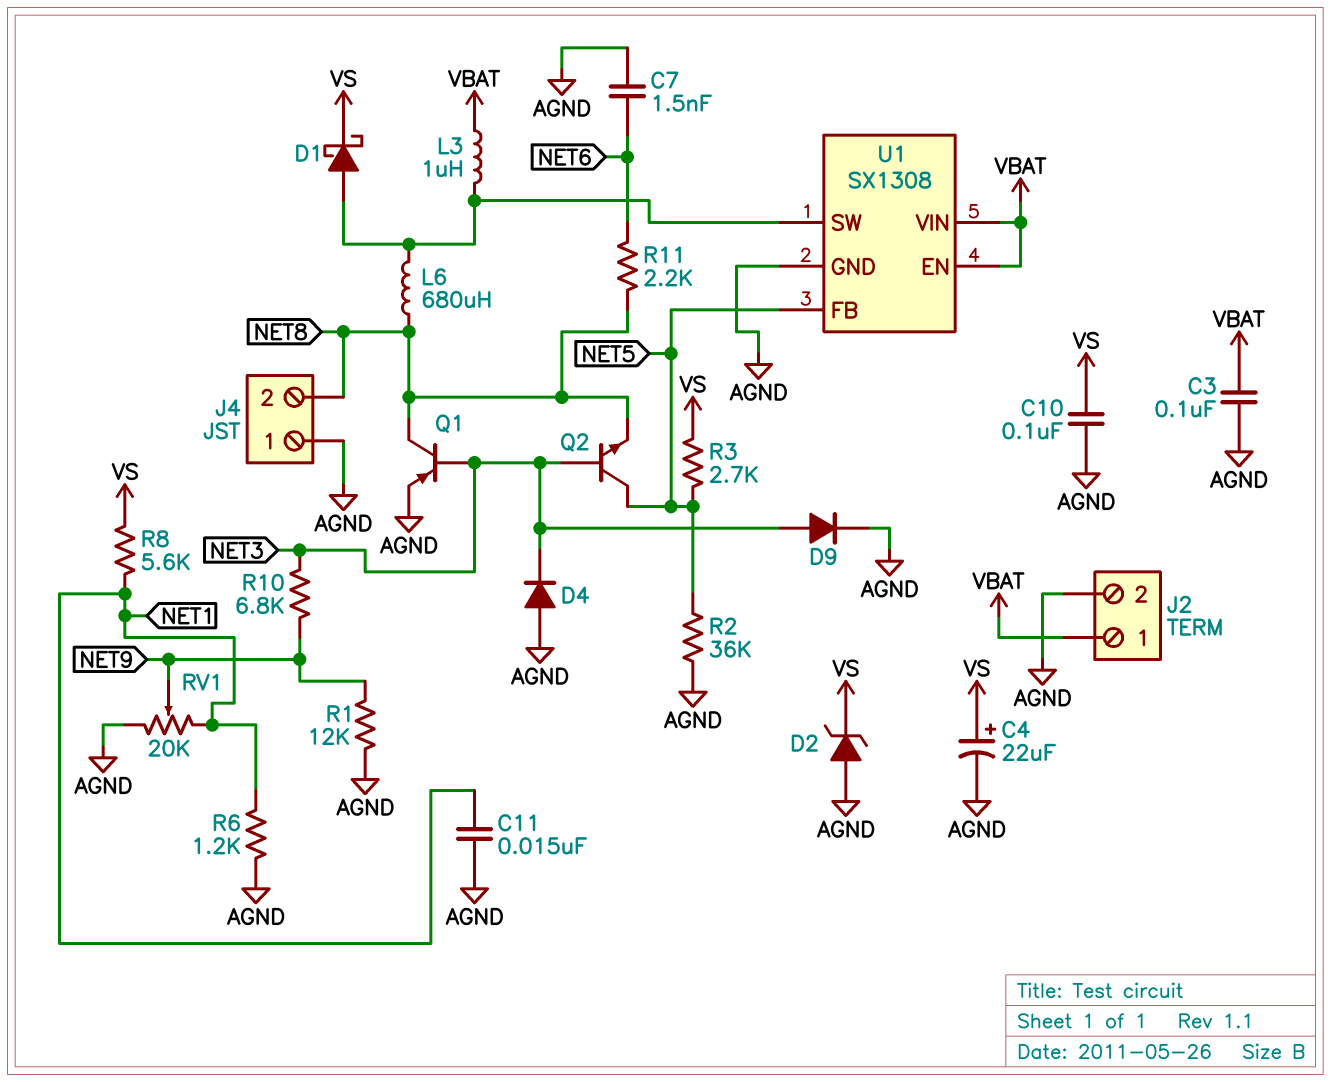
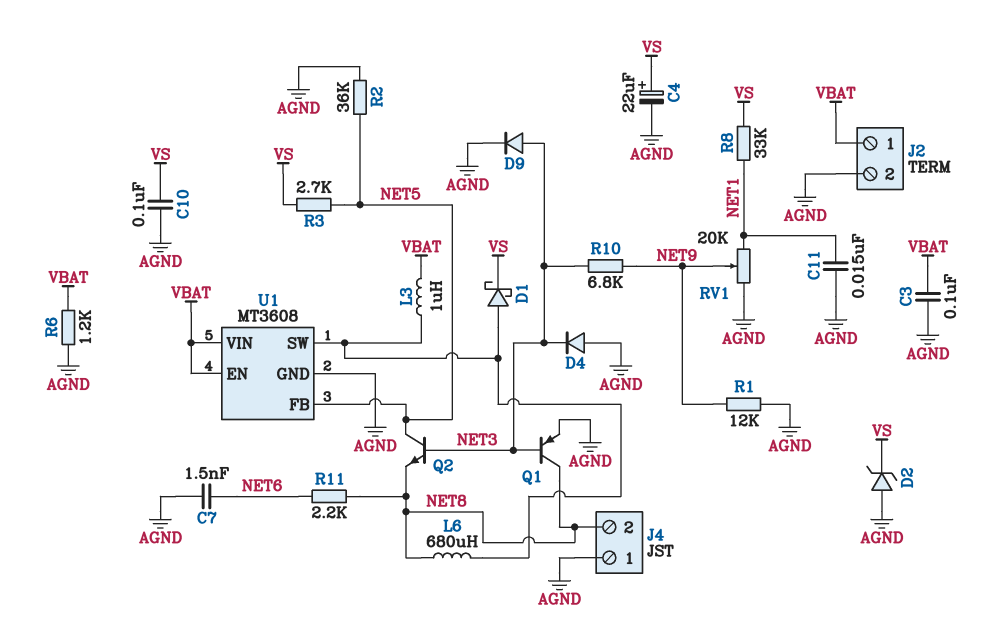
R6: 1.2k (AGND, NET1) -> 1.2k (AGND, VBAT)
R8: 5.6k (NET1, VS) -> 33k (NET1, VS)
U1: SX1308 -> MT3608

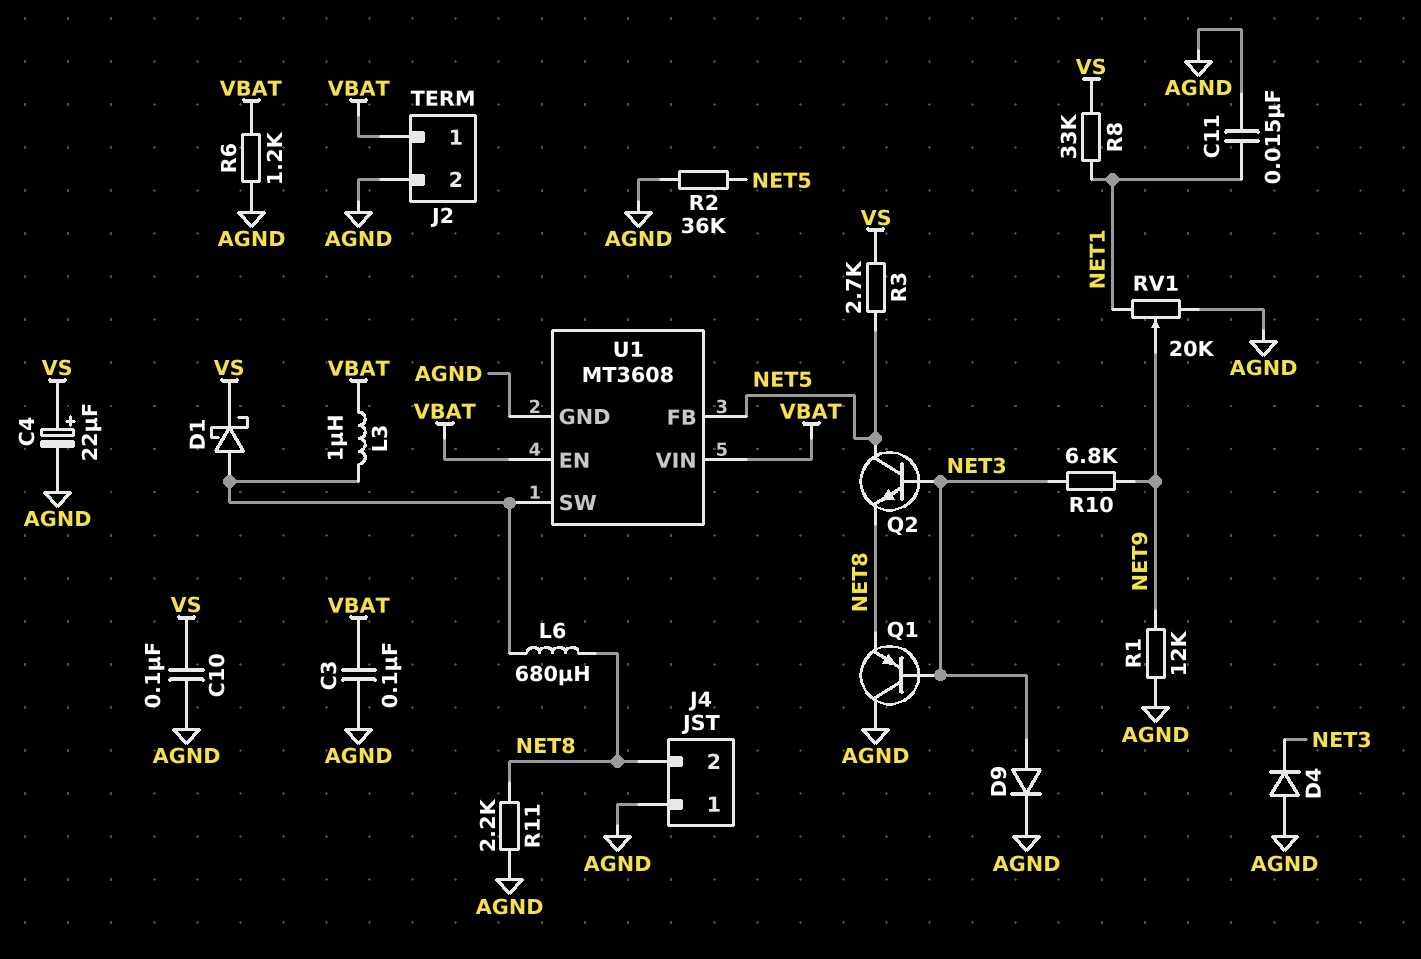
C7: 1.5nF (AGND, NET6) -> none
D2: zener (A AGND, K VS) -> none
Q1: PNP (B NET3, C NET8, E AGND) -> PNP (B NET3, C AGND, E NET8)
R11: 2.2k (NET6, NET8) -> 2.2k (AGND, NET8)

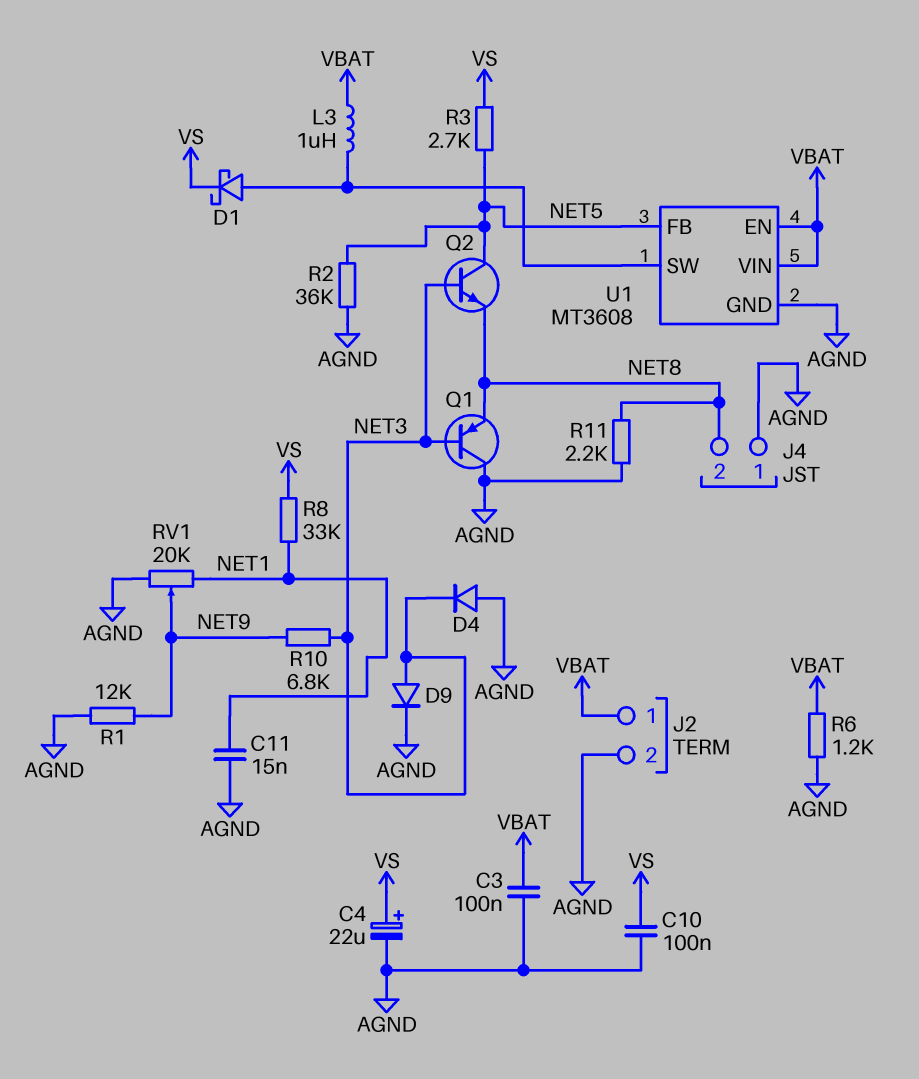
L6: 680uH (NET8, U1/SW) -> none

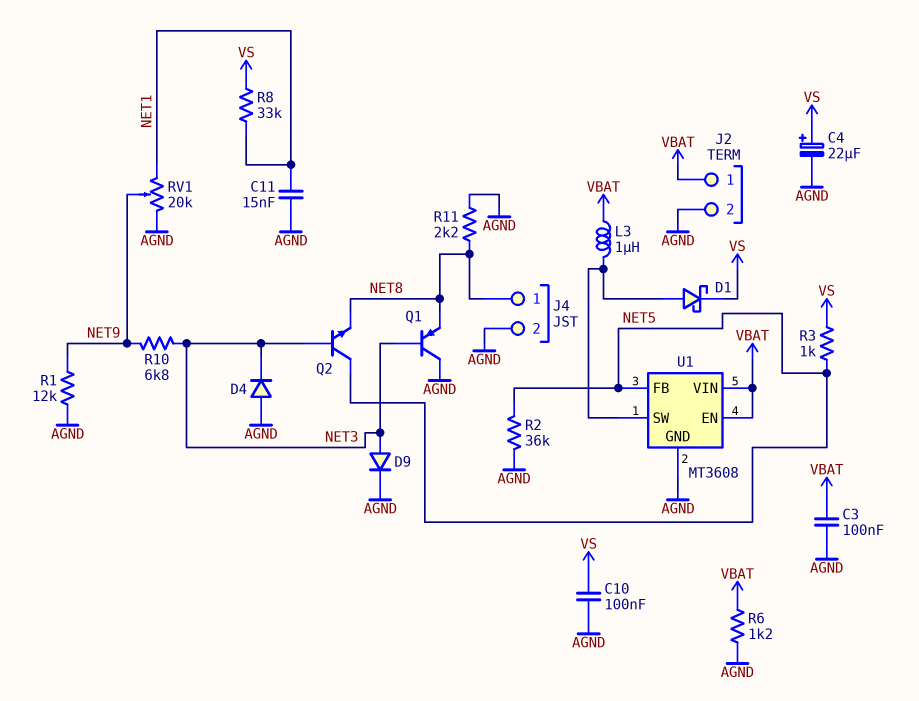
J4 pin 1: AGND -> NET8
J4 pin 2: NET8 -> AGND
R3: 2.7k (NET5, VS) -> 1k (NET5, VS)

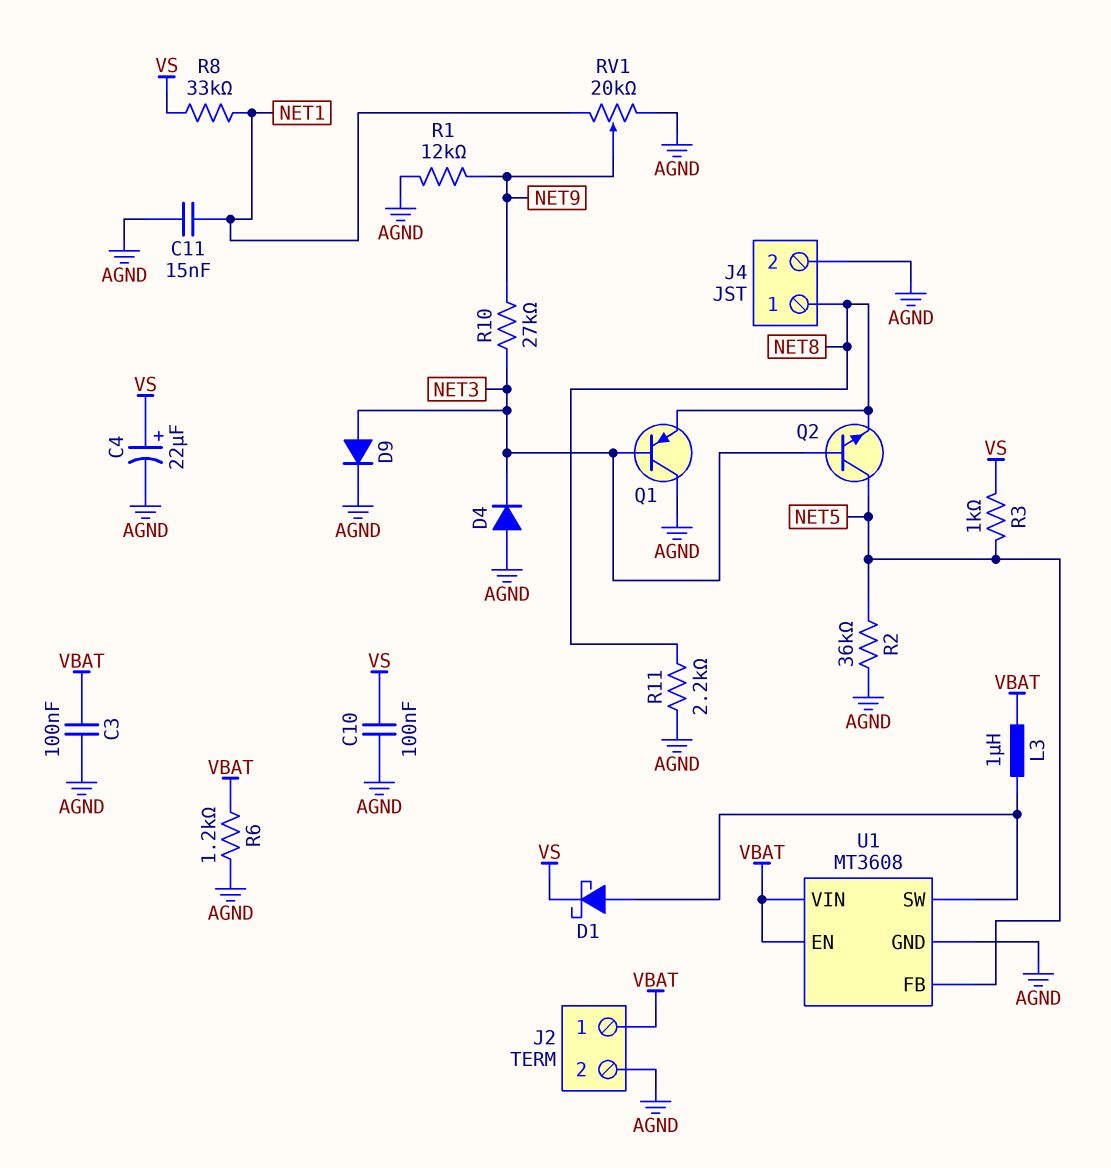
R10: 6.8k (NET3, NET9) -> 27k (NET3, NET9)

